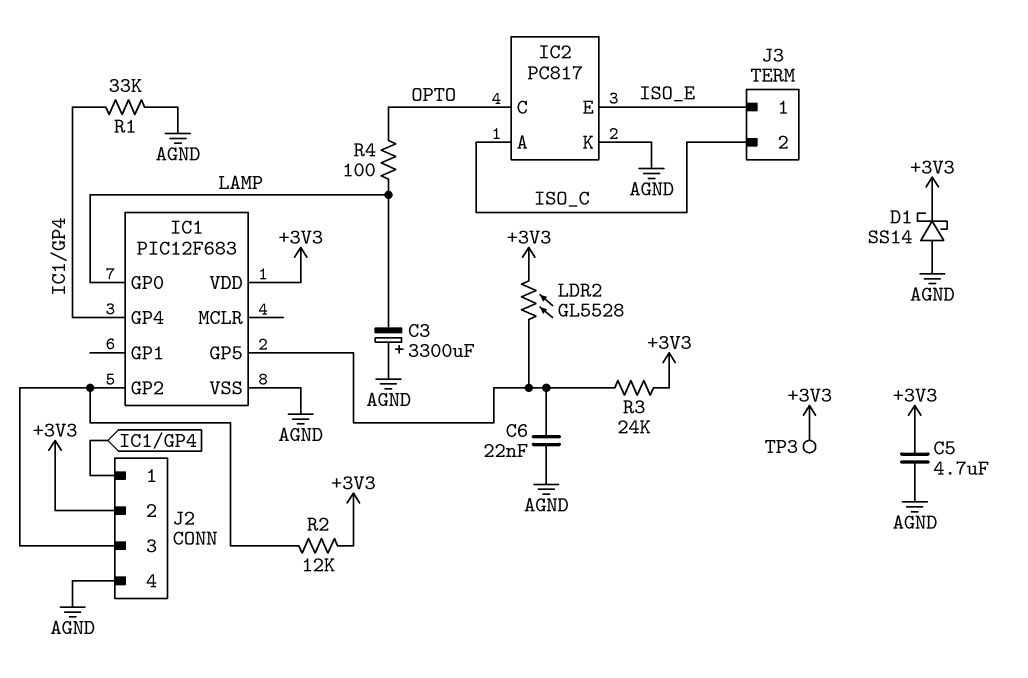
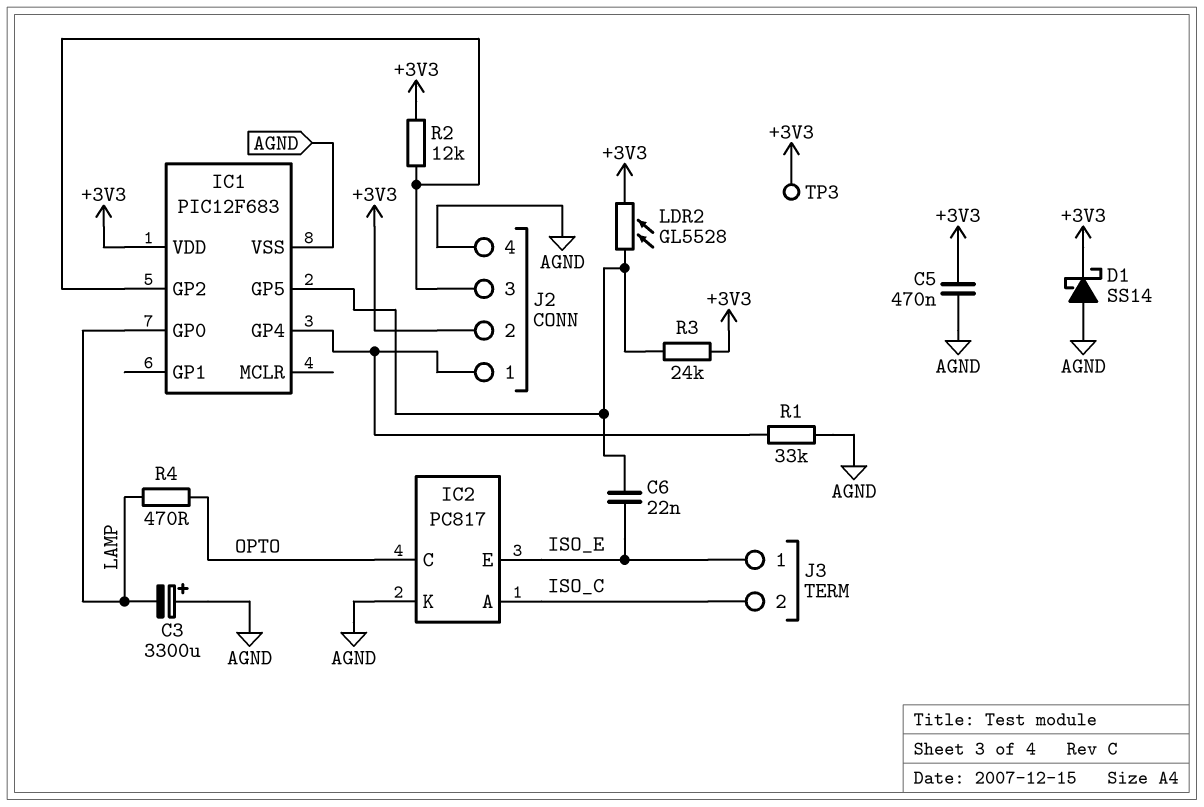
C5: 4.7uF (+3V3, AGND) -> 470nF (+3V3, AGND)
C6: 22nF (AGND, IC1/GP5) -> 22nF (IC1/GP5, ISO_E)
R4: 100 (LAMP, OPTO) -> 470 (LAMP, OPTO)

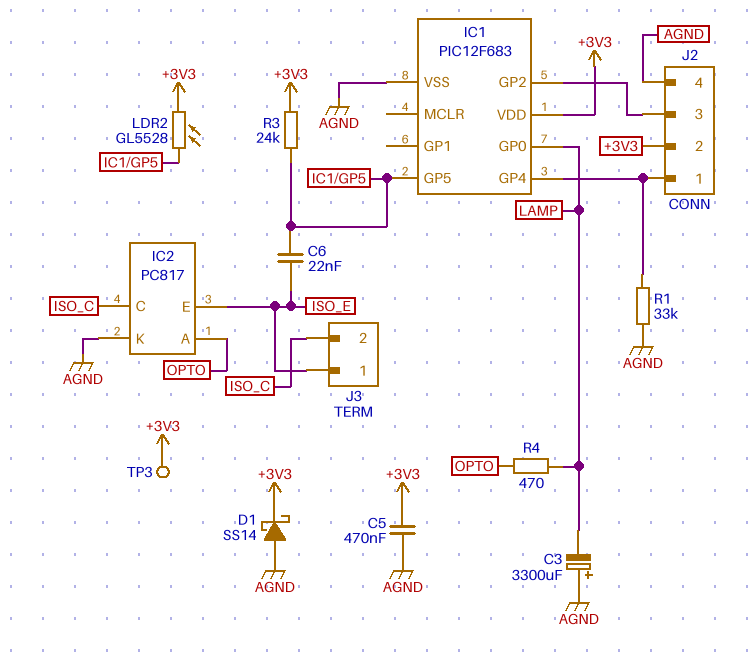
IC2 pin A: ISO_C -> OPTO
IC2 pin C: OPTO -> ISO_C
R2: 12k (+3V3, IC1/GP2) -> none

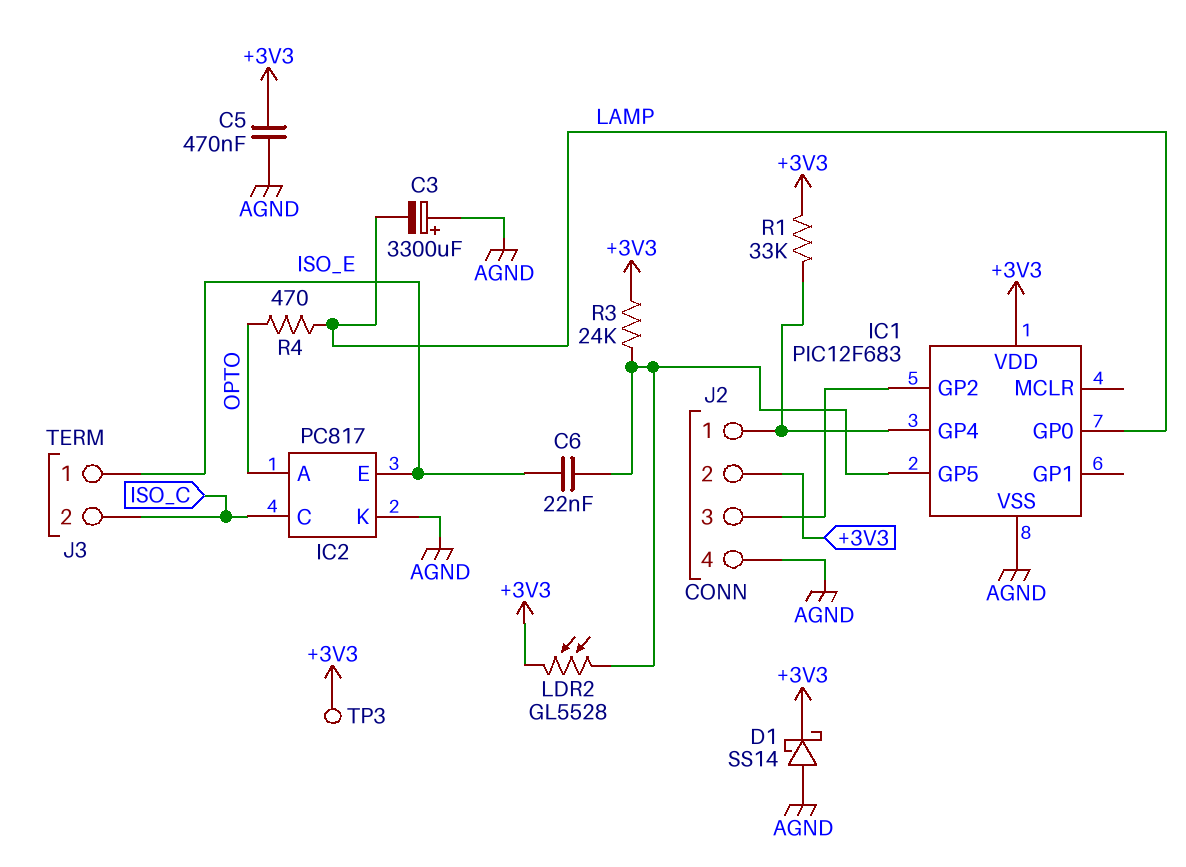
R1: 33k (AGND, IC1/GP4) -> 33k (+3V3, IC1/GP4)

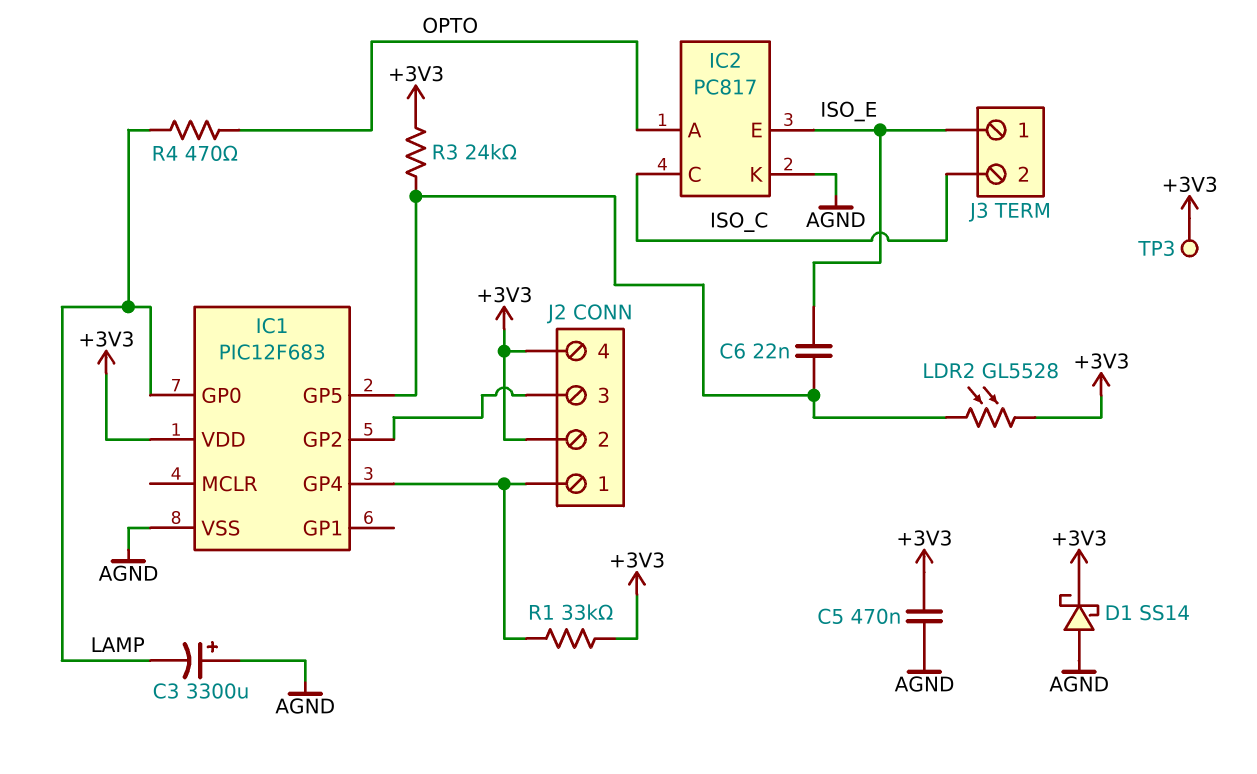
J2 pin 4: AGND -> +3V3

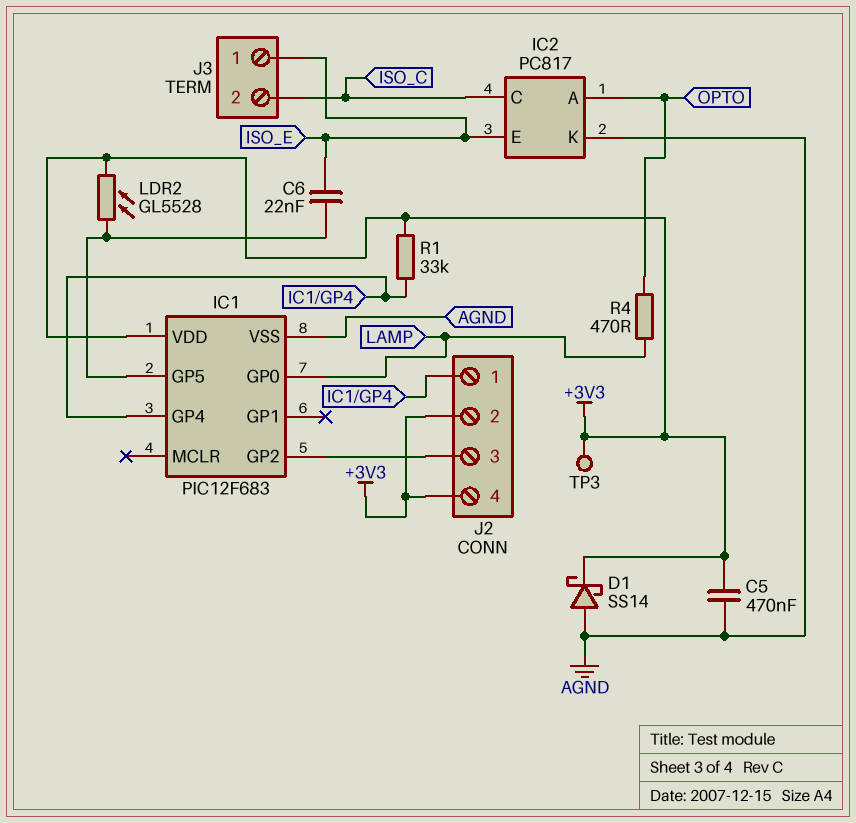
C3: 3300uF (plus AGND, minus LAMP) -> none
R3: 24k (+3V3, IC1/GP5) -> none

